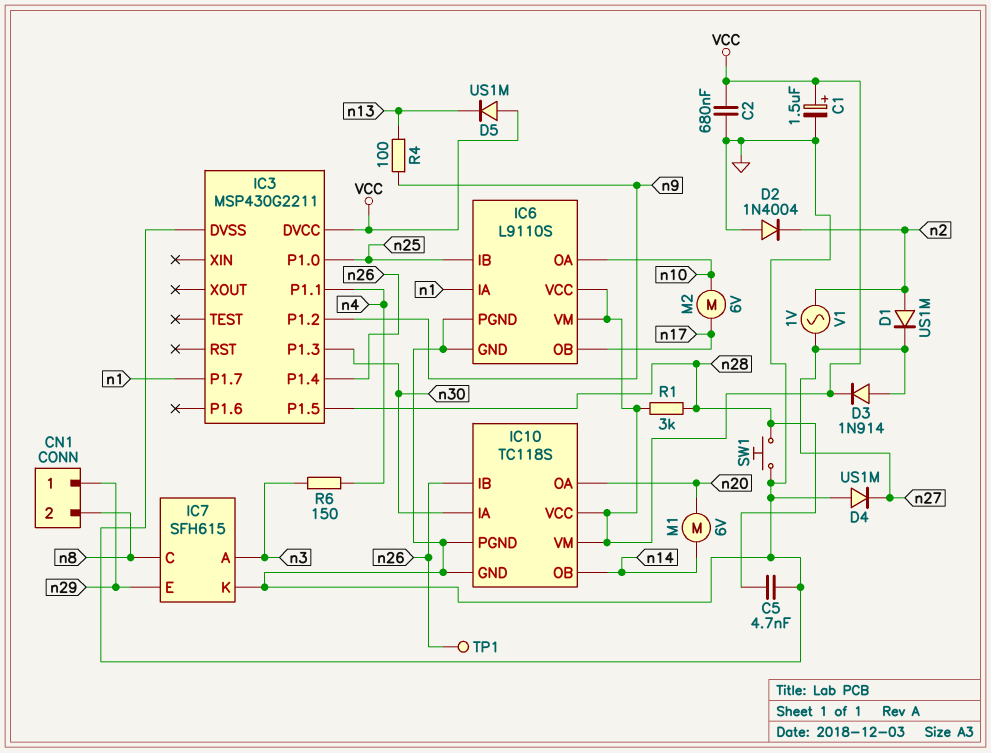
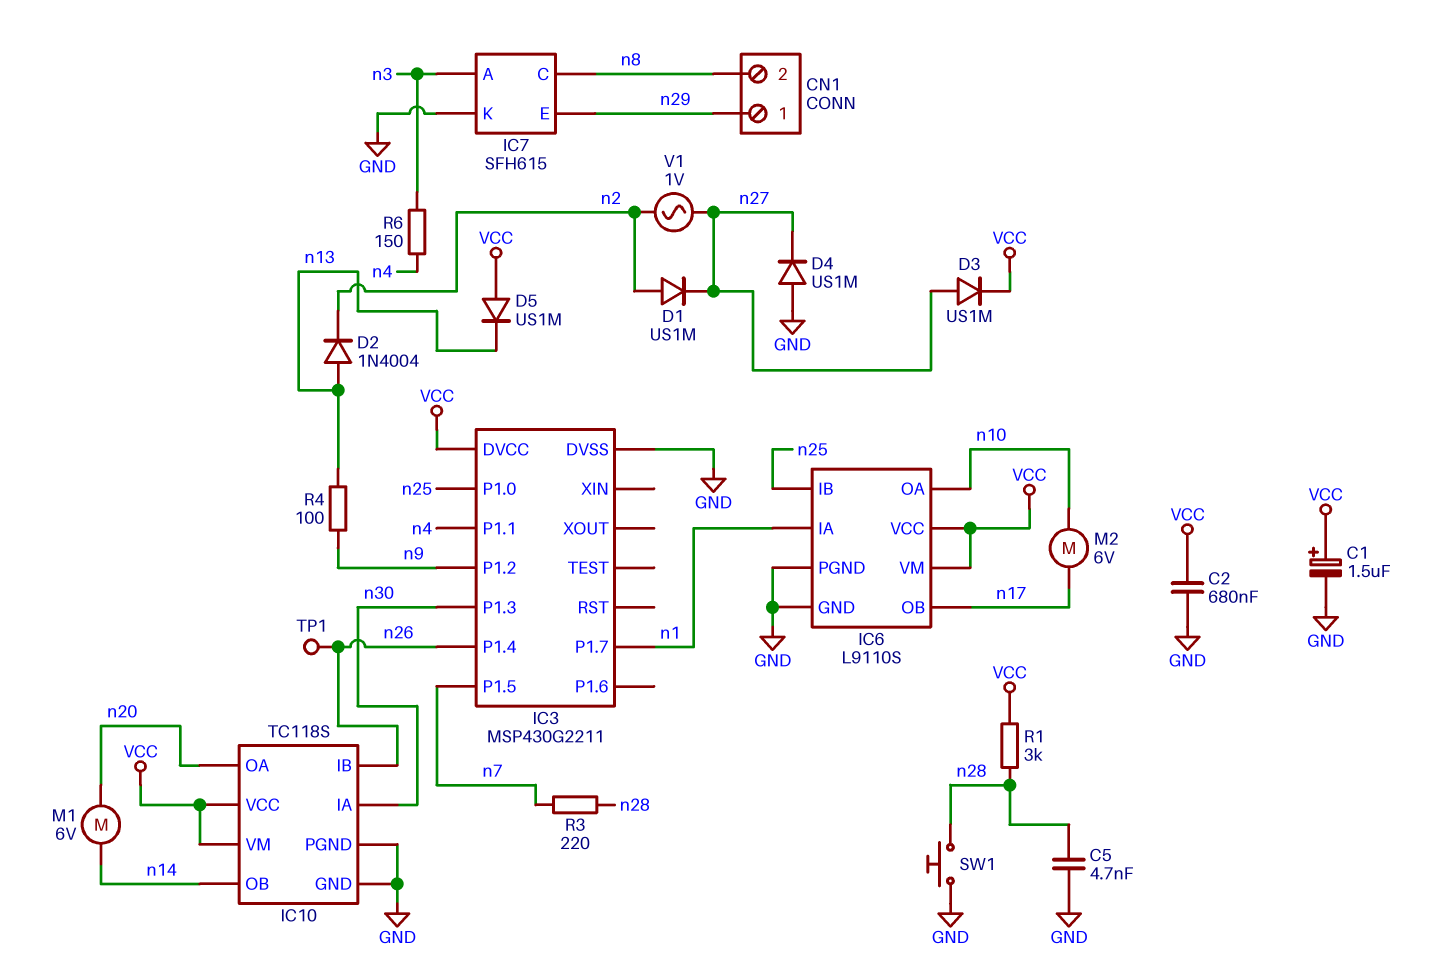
D2: diode 1N4004 (A GND, K n2) -> diode 1N4004 (A n13, K n2)
D3: diode 1N914 (A n27, K VCC) -> diode US1M (A n27, K VCC)
IC3 pin P1.5: n28 -> n7
R3: none -> 220 (n7, n28)

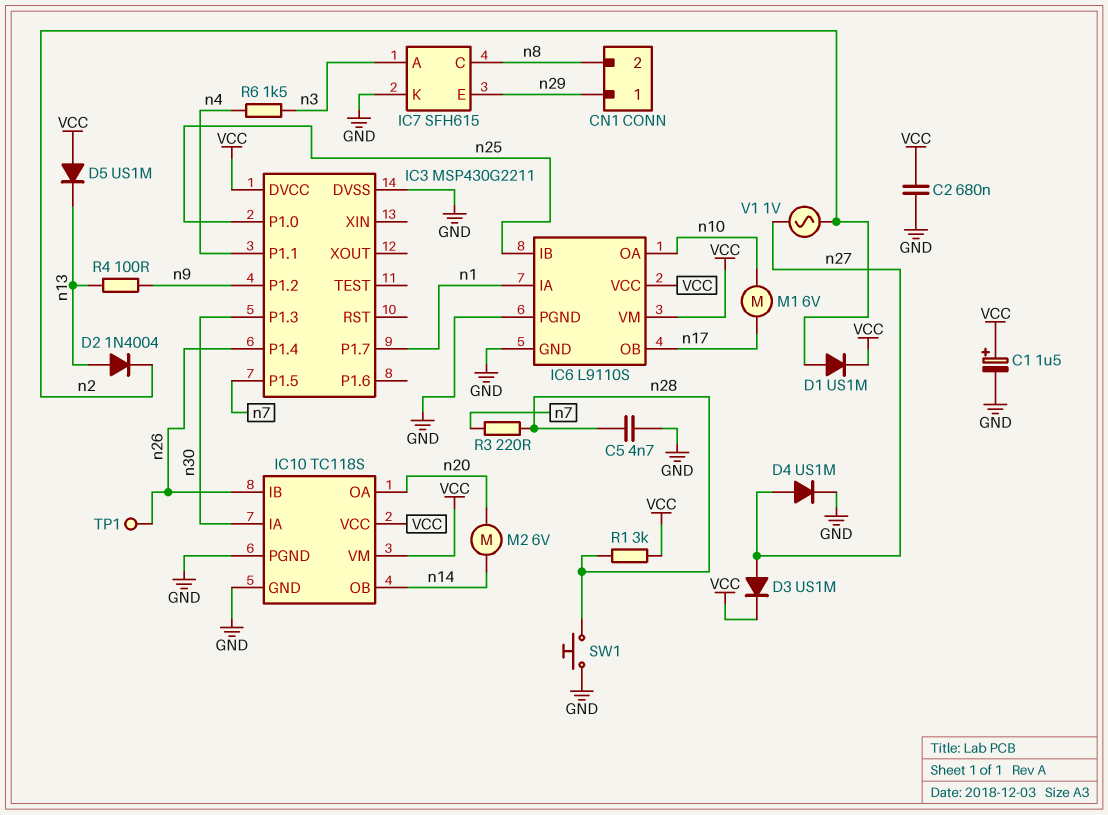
D1: diode US1M (A n2, K n27) -> diode US1M (A n2, K VCC)
D4: diode US1M (A GND, K n27) -> diode US1M (A n27, K GND)
M1: motor 6V (n14, n20) -> motor 6V (n10, n17)
M2: motor 6V (n10, n17) -> motor 6V (n14, n20)
R6: 150 (n3, n4) -> 1.5k (n3, n4)

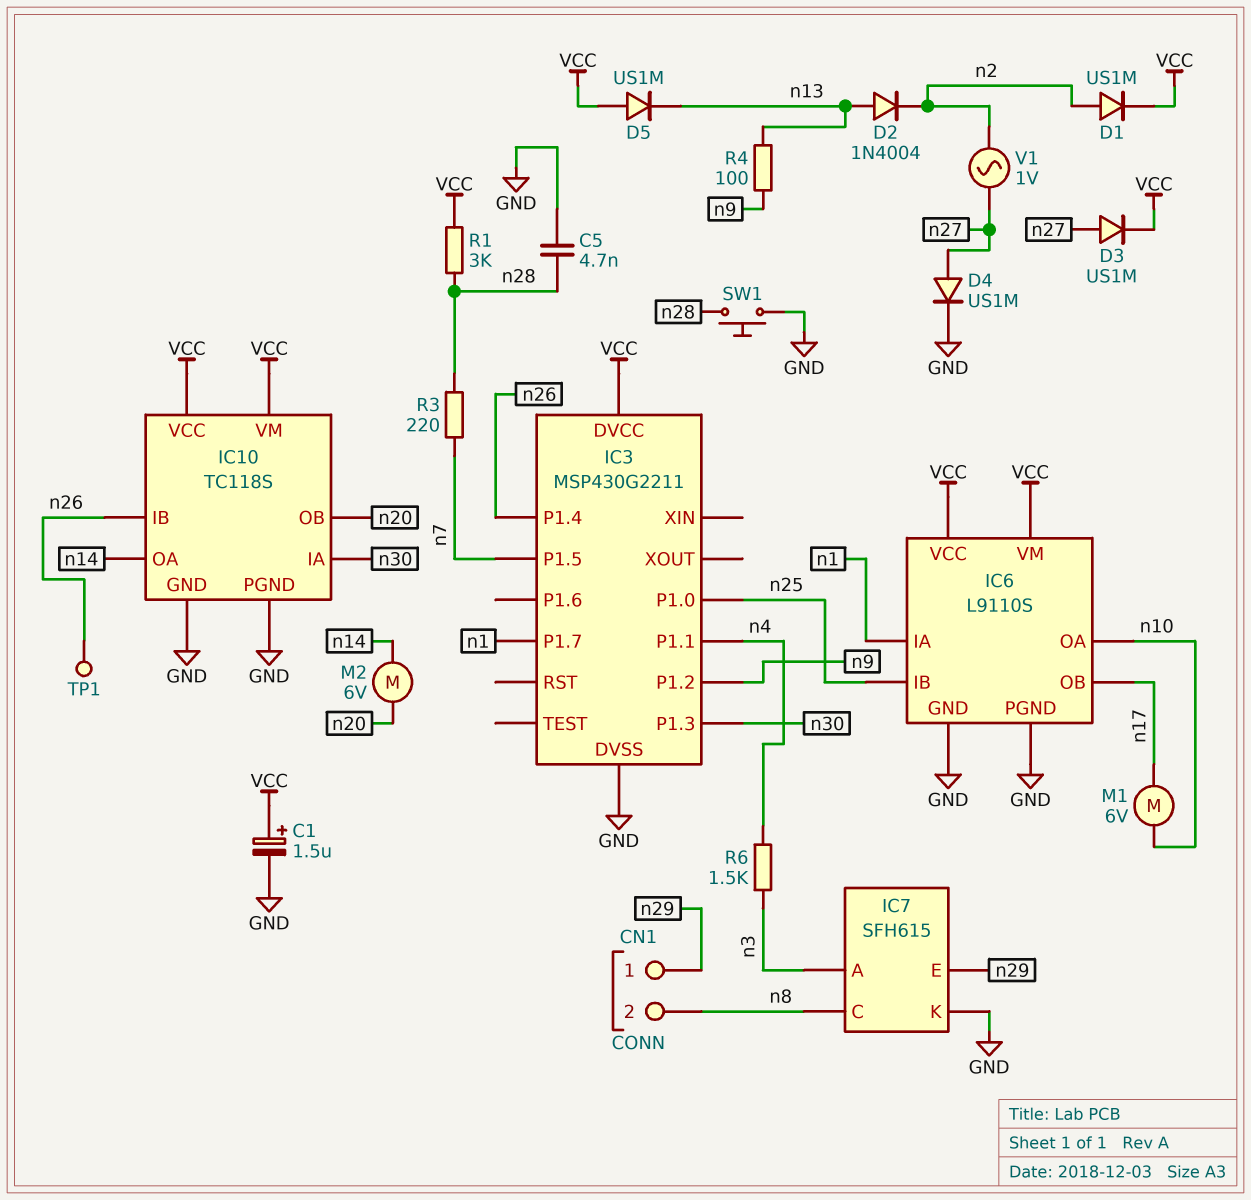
C2: 680nF (GND, VCC) -> none
IC10 pin OA: n20 -> n14
IC10 pin OB: n14 -> n20

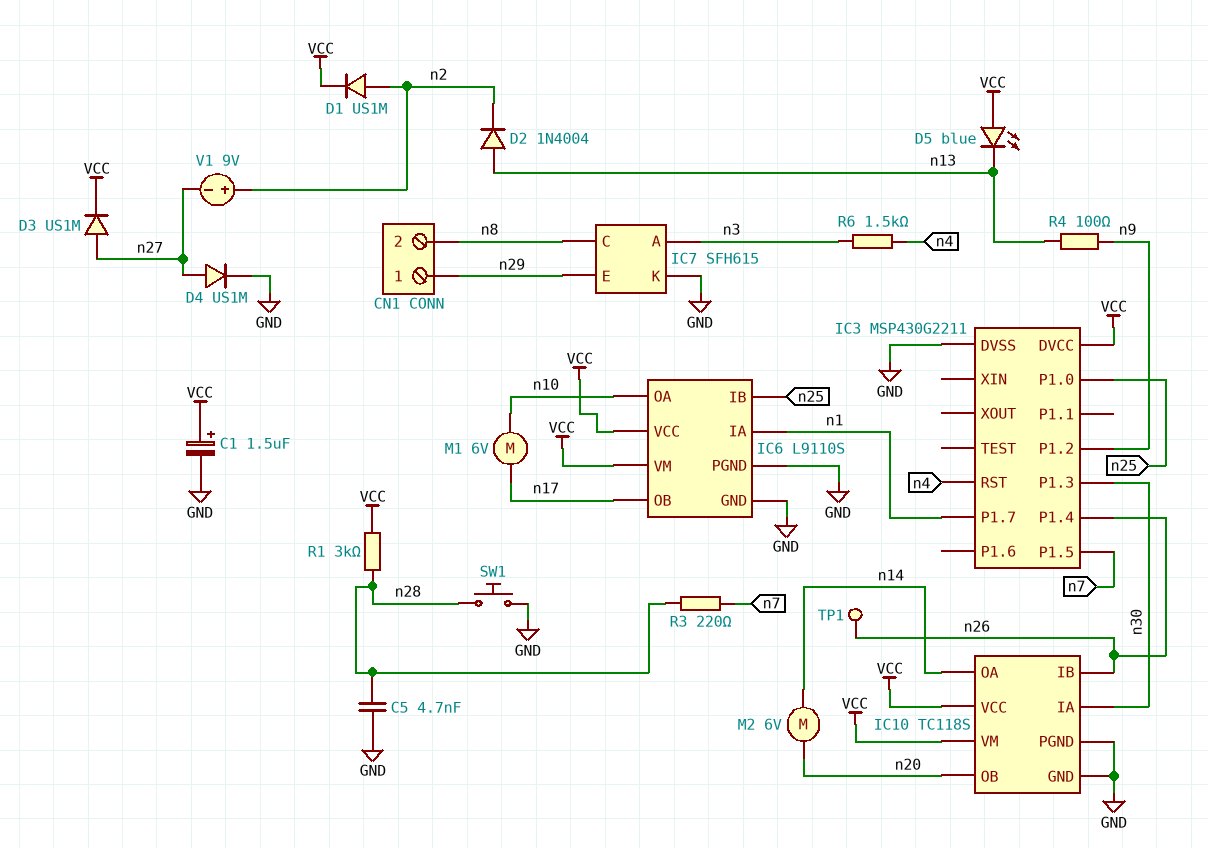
D5: diode US1M (A VCC, K n13) -> LED blue (A VCC, K n13)
IC3 pin P1.1: n4 -> none
IC3 pin RST: none -> n4
V1: AC 1V (n2, n27) -> 9V (plus n2, minus n27)

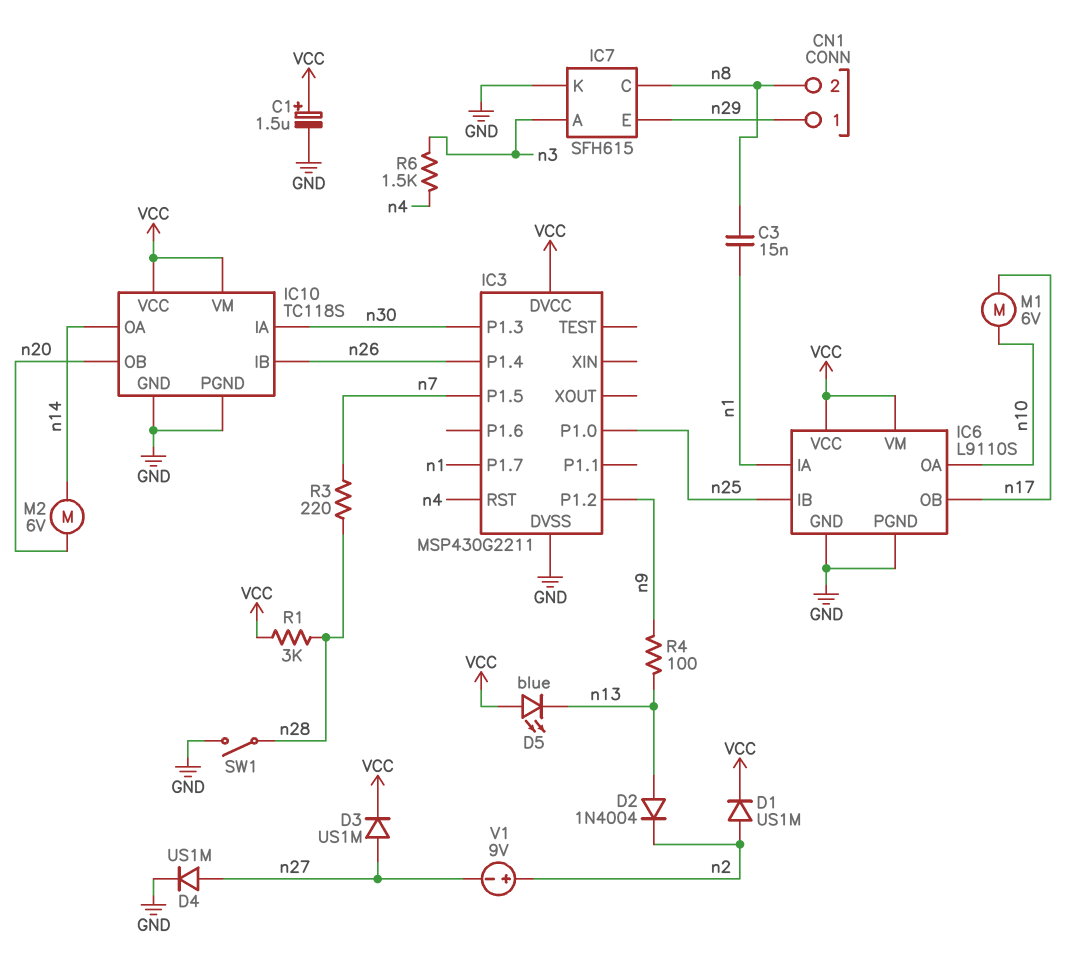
C3: none -> 15nF (n1, n8)
C5: 4.7nF (GND, n28) -> none
SW1: button (GND, n28) -> switch (GND, n28)
TP1: test point (n26) -> none

